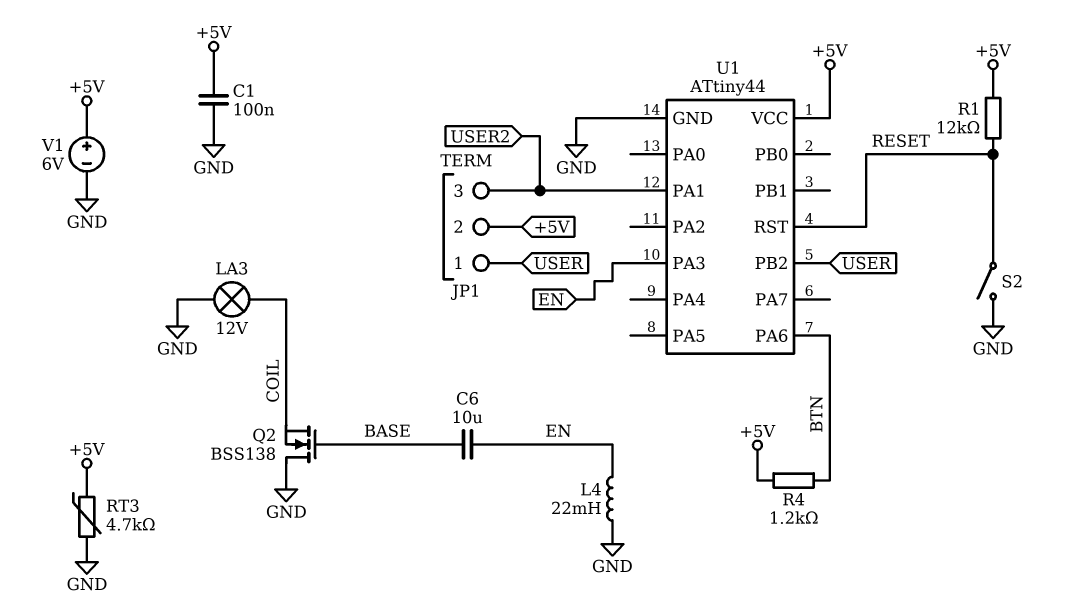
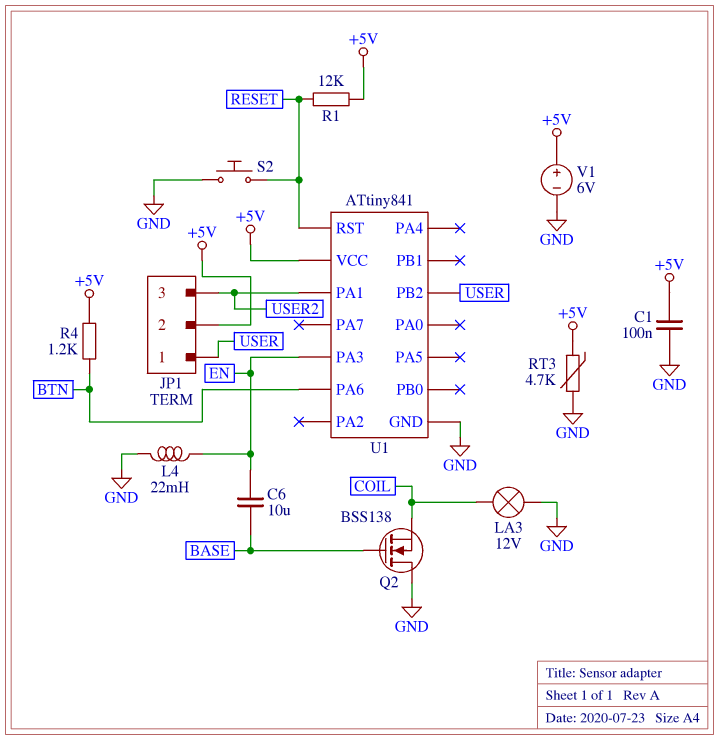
S2: switch (GND, RESET) -> button (GND, RESET)
U1: ATtiny44 -> ATtiny841

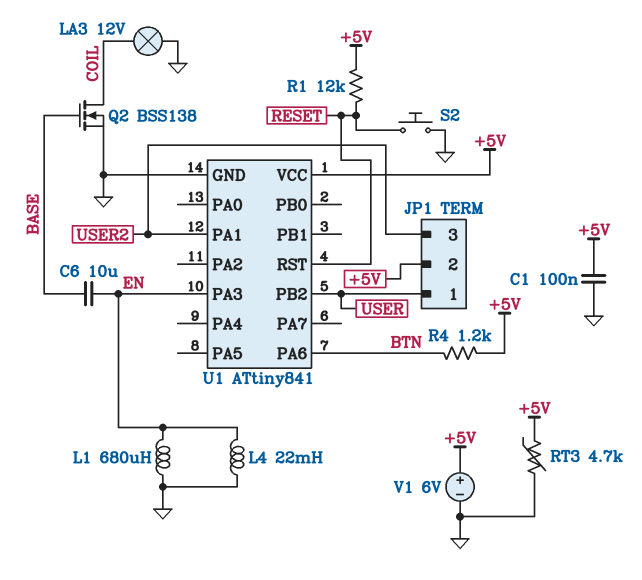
L1: none -> 680uH (EN, GND)
Q2: NMOS BSS138 (G BASE, D GND, S COIL) -> NMOS BSS138 (G BASE, D COIL, S GND)

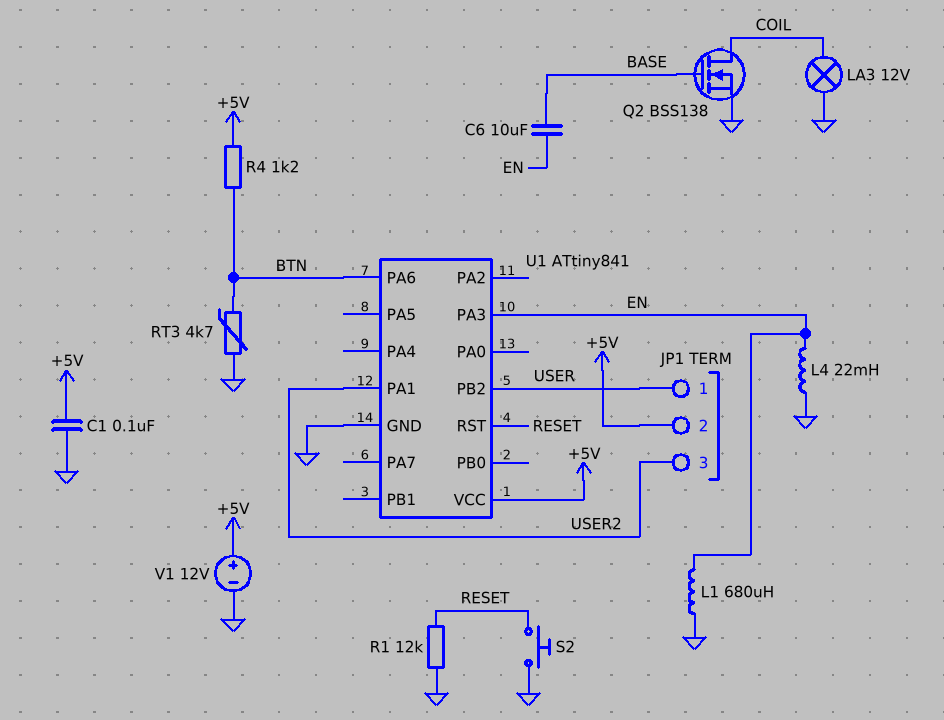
R1: 12k (+5V, RESET) -> 12k (GND, RESET)
RT3: 4.7k (+5V, GND) -> 4.7k (BTN, GND)
V1: 6V (plus +5V, minus GND) -> 12V (plus +5V, minus GND)

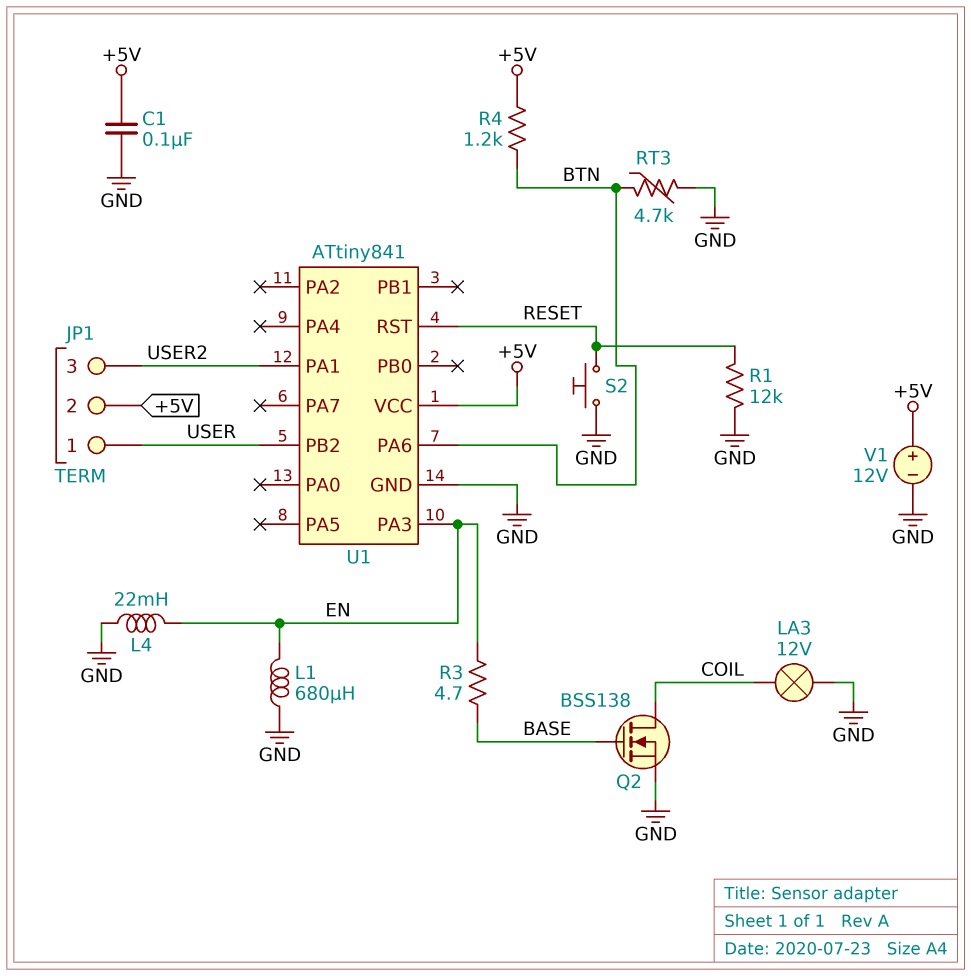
C6: 10uF (BASE, EN) -> none
R3: none -> 4.7 (BASE, EN)

